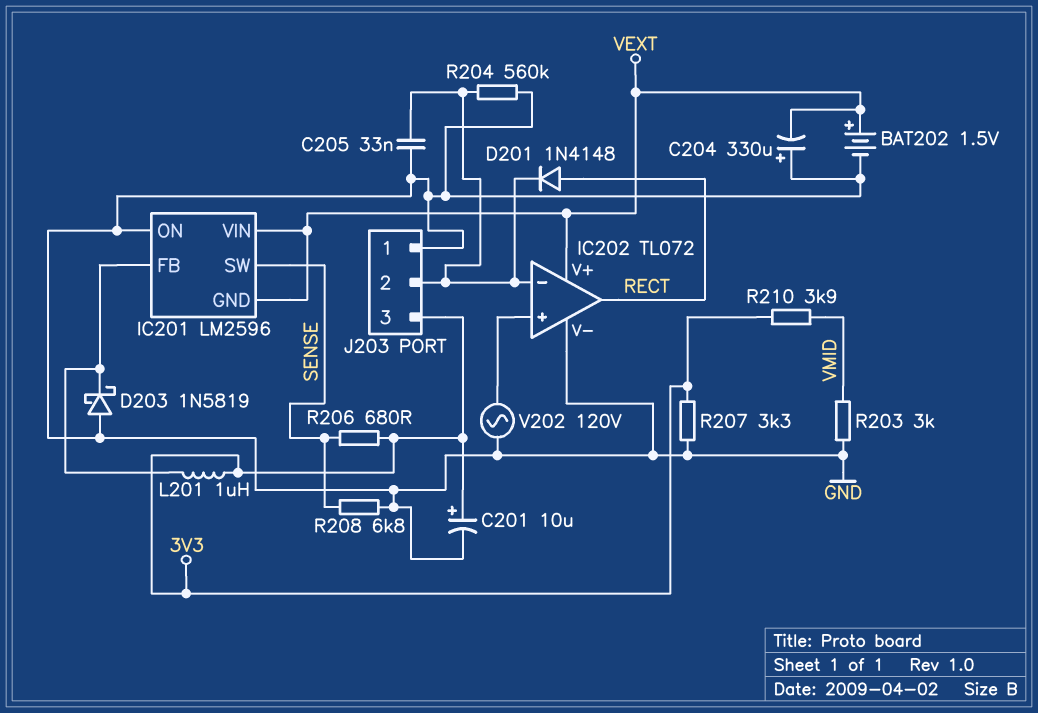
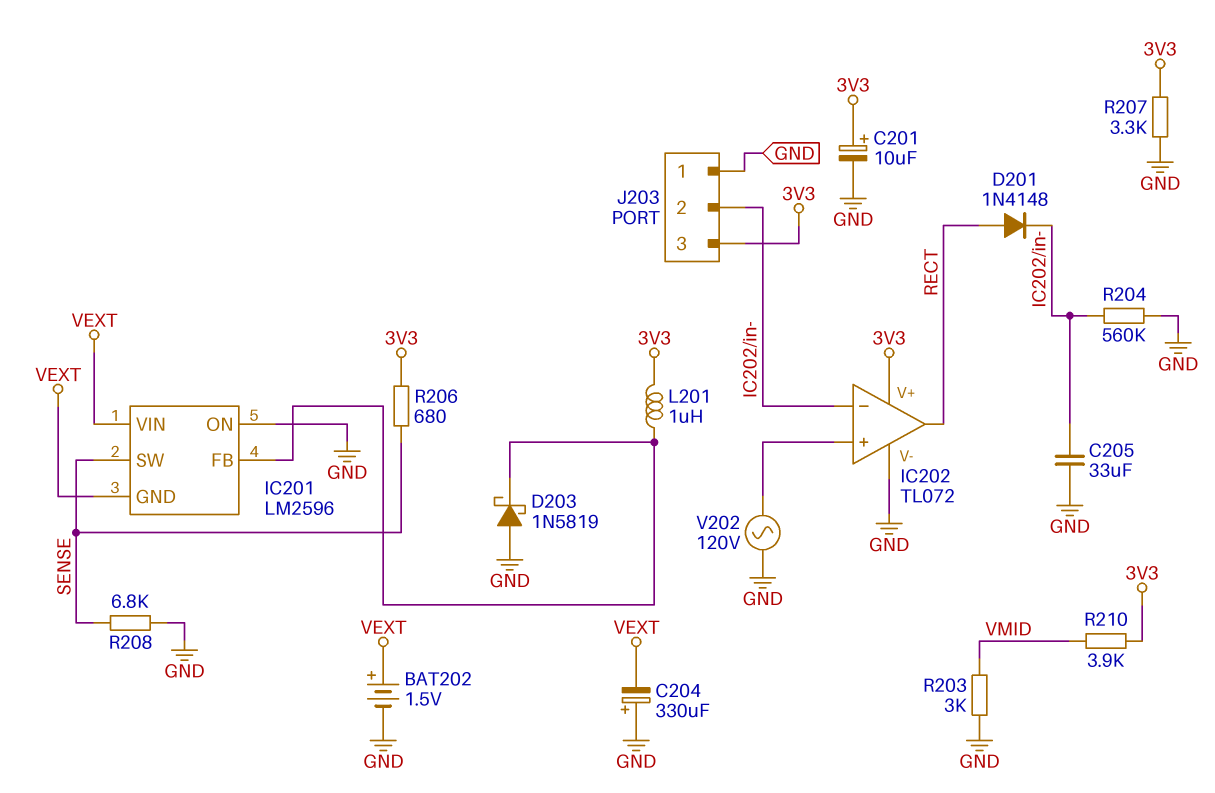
C205: 33nF (GND, IC202/in-) -> 33uF (GND, IC202/in-)
IC202 pin V+: VEXT -> 3V3

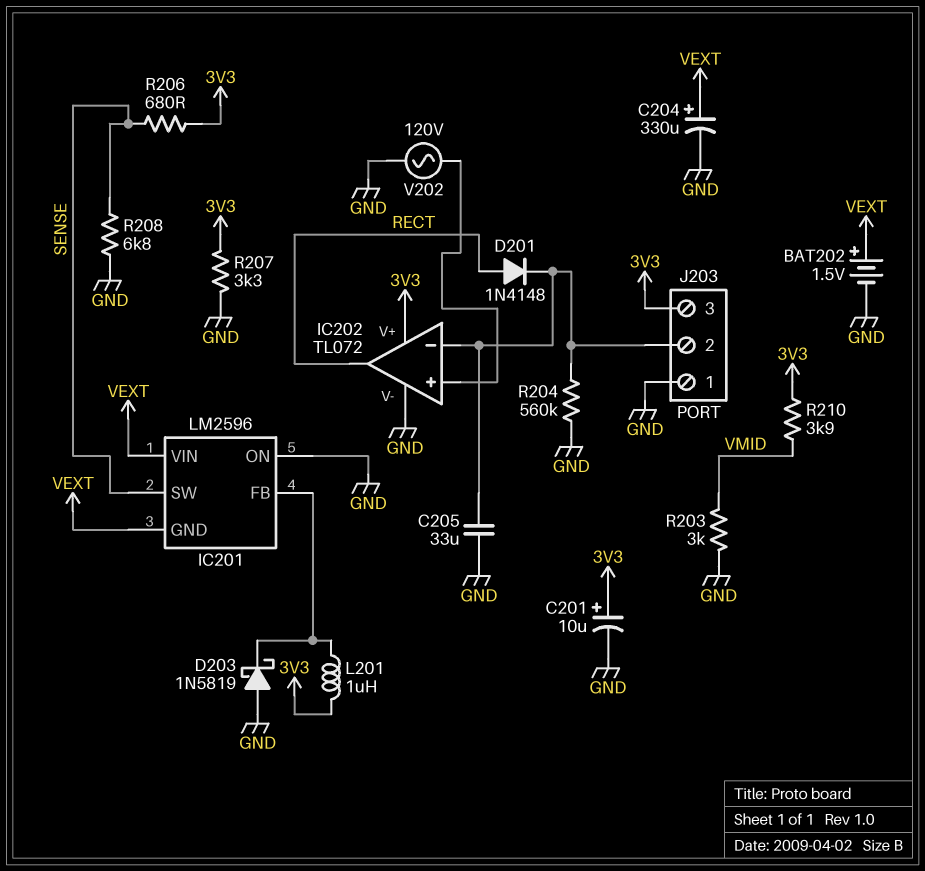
C204: 330uF (plus GND, minus VEXT) -> 330uF (plus VEXT, minus GND)

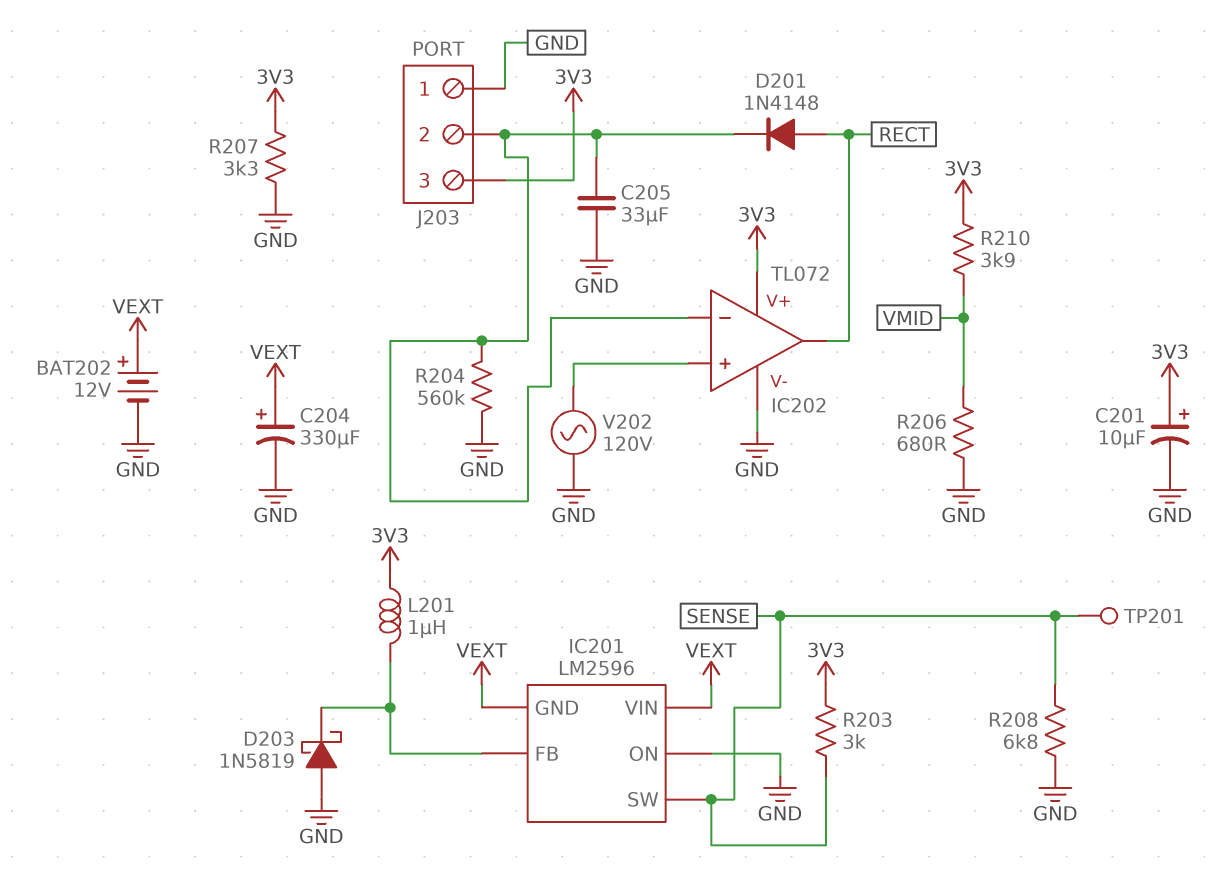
BAT202: 1.5V (plus VEXT, minus GND) -> 12V (plus VEXT, minus GND)
R203: 3k (GND, VMID) -> 3k (3V3, SENSE)
R206: 680 (3V3, SENSE) -> 680 (GND, VMID)
TP201: none -> test point (SENSE)

